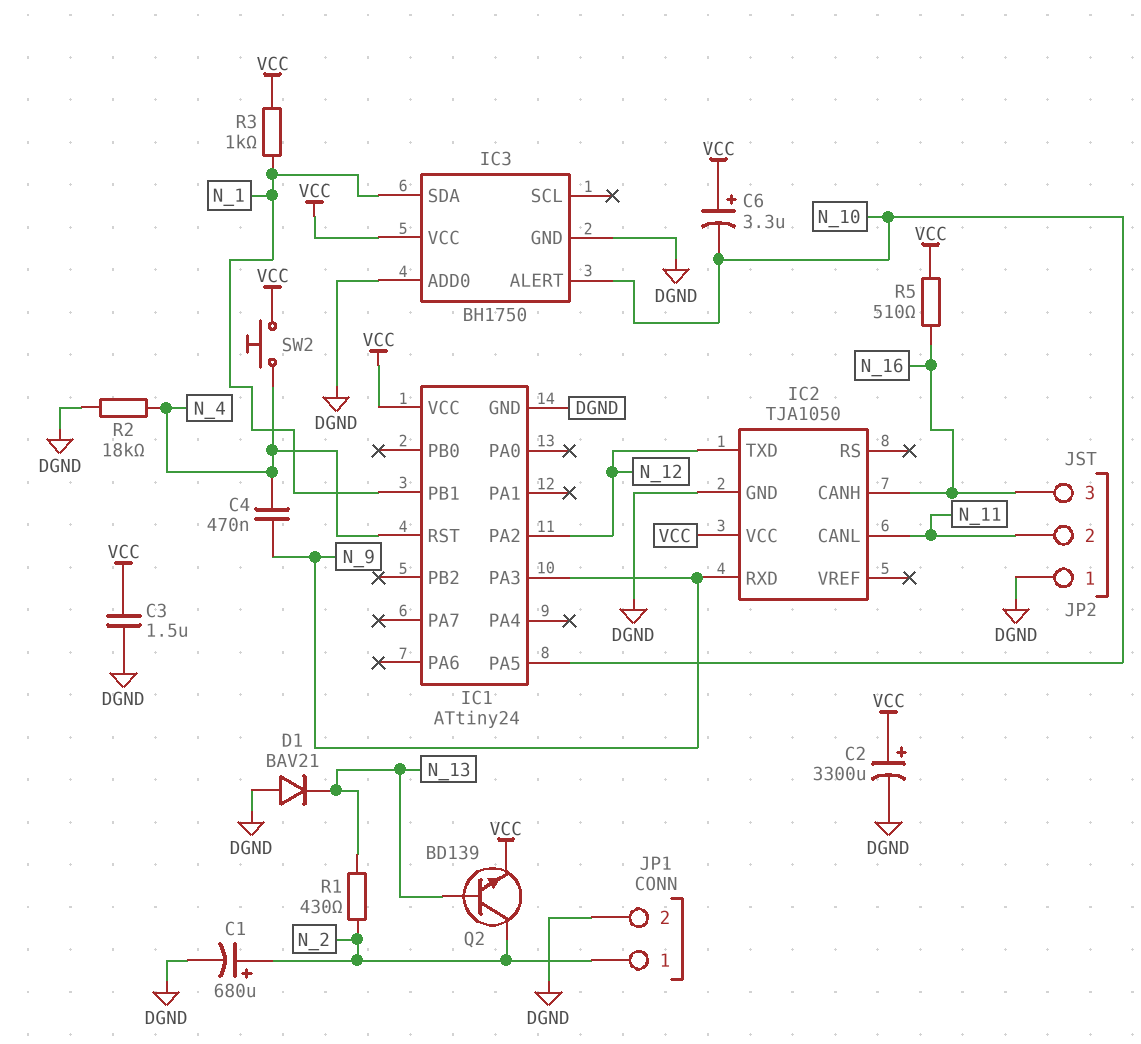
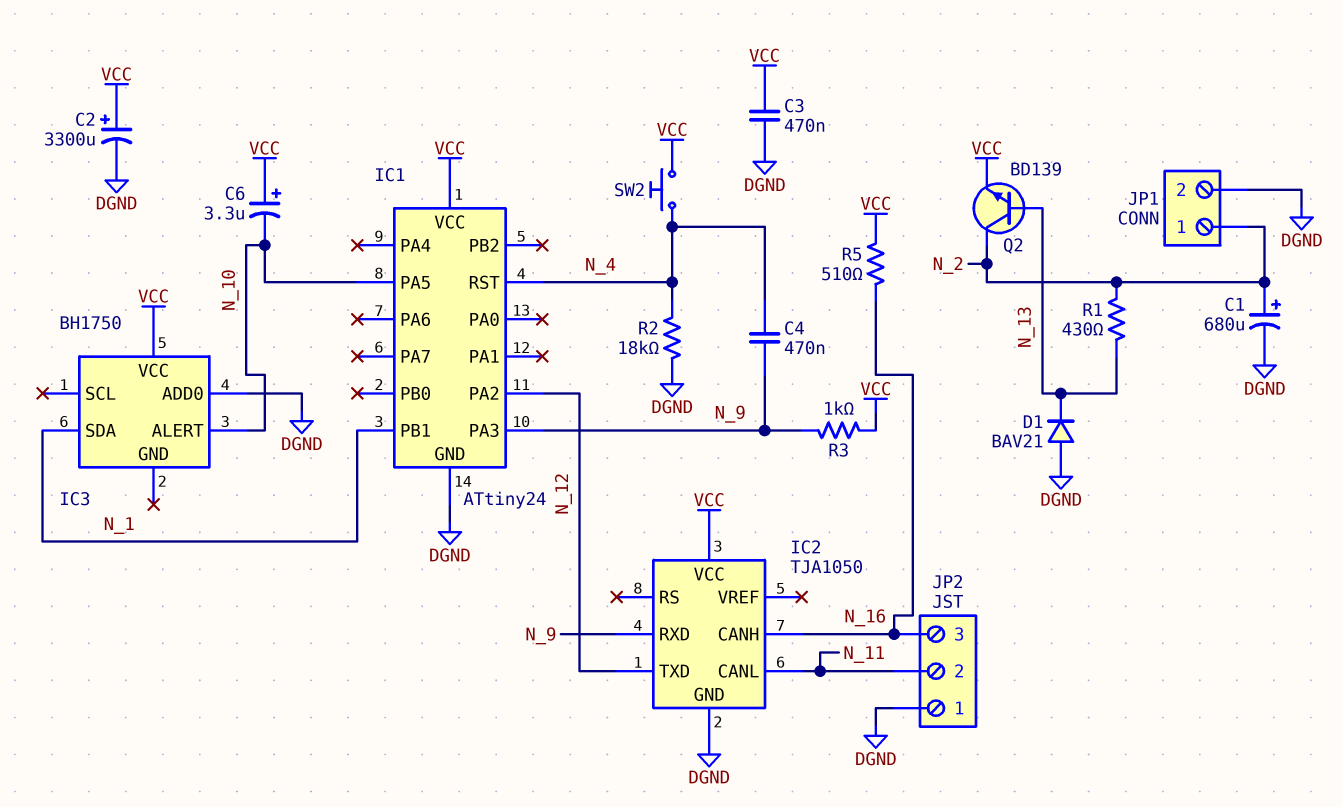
C3: 1.5uF (DGND, VCC) -> 470nF (DGND, VCC)
IC3 pin GND: DGND -> none
R3: 1k (N_1, VCC) -> 1k (N_9, VCC)

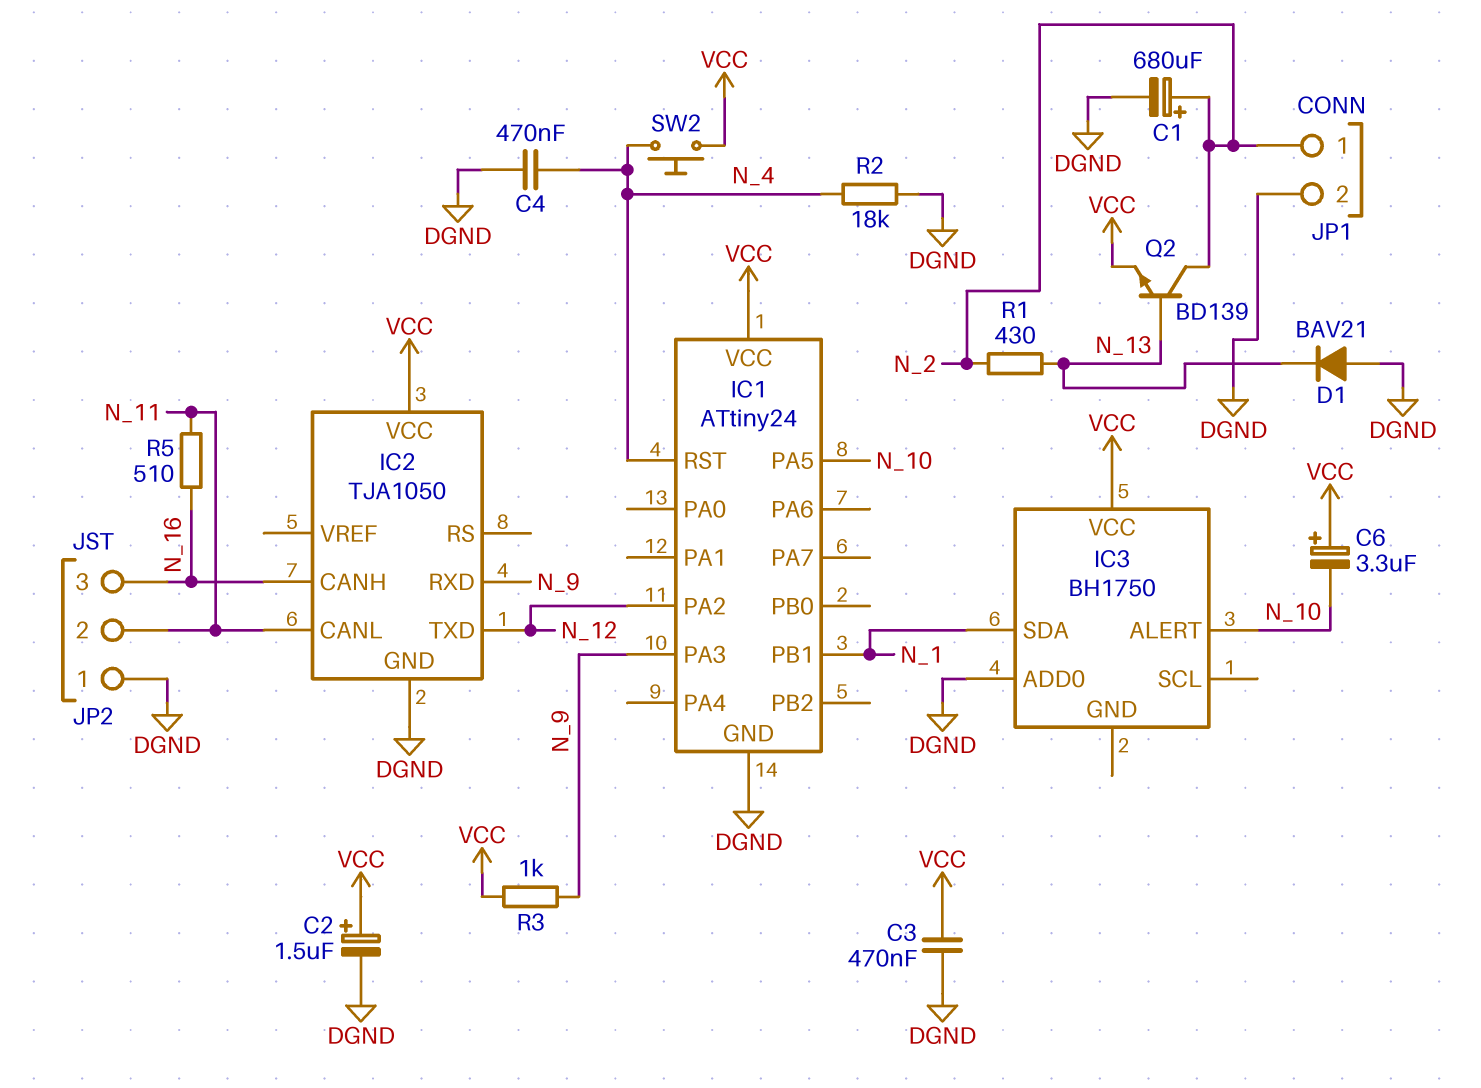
C2: 3300uF (plus VCC, minus DGND) -> 1.5uF (plus VCC, minus DGND)
C4: 470nF (N_4, N_9) -> 470nF (DGND, N_4)
R5: 510 (N_16, VCC) -> 510 (N_11, N_16)

